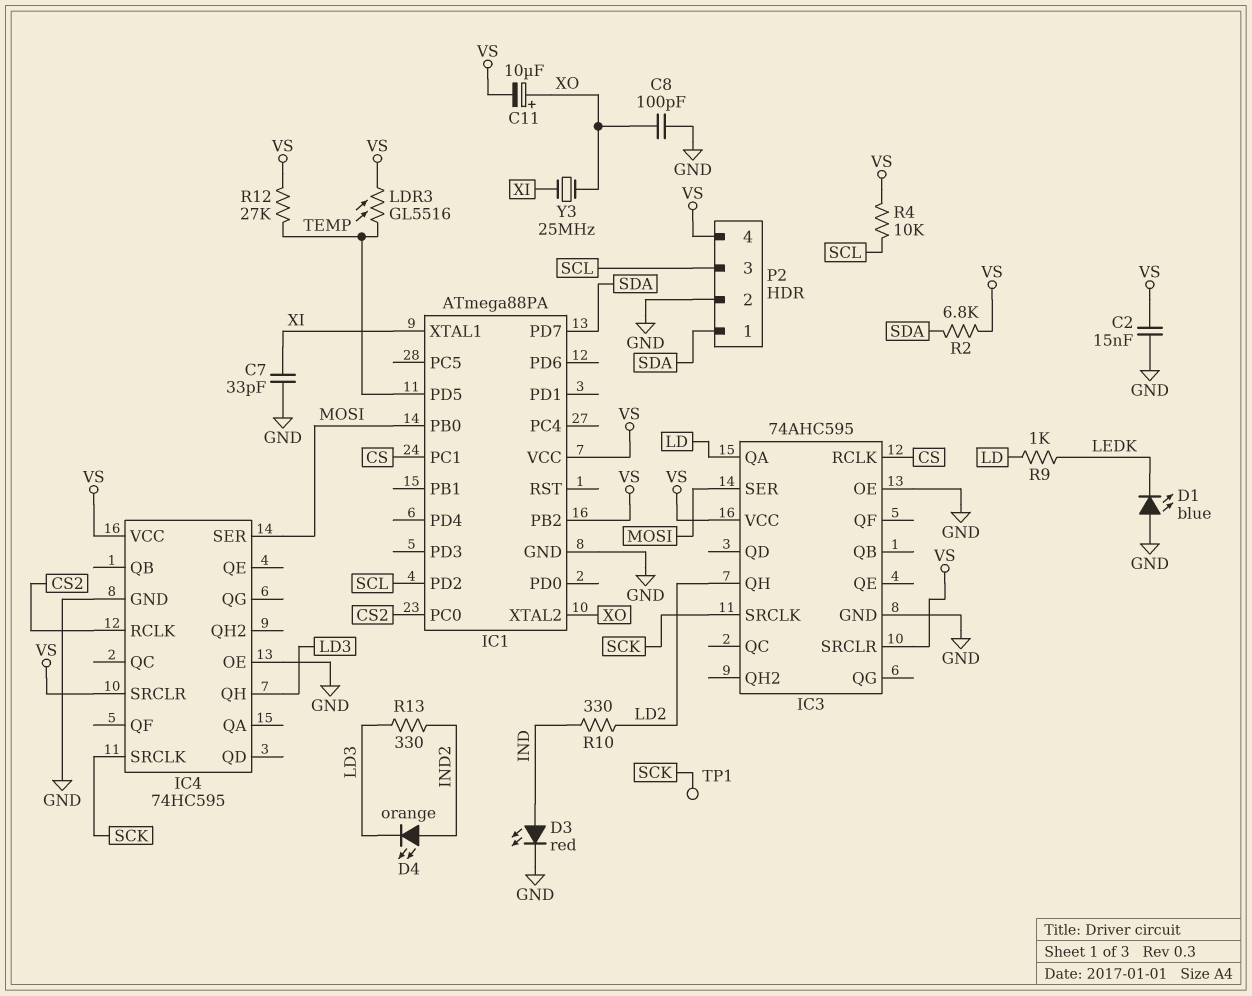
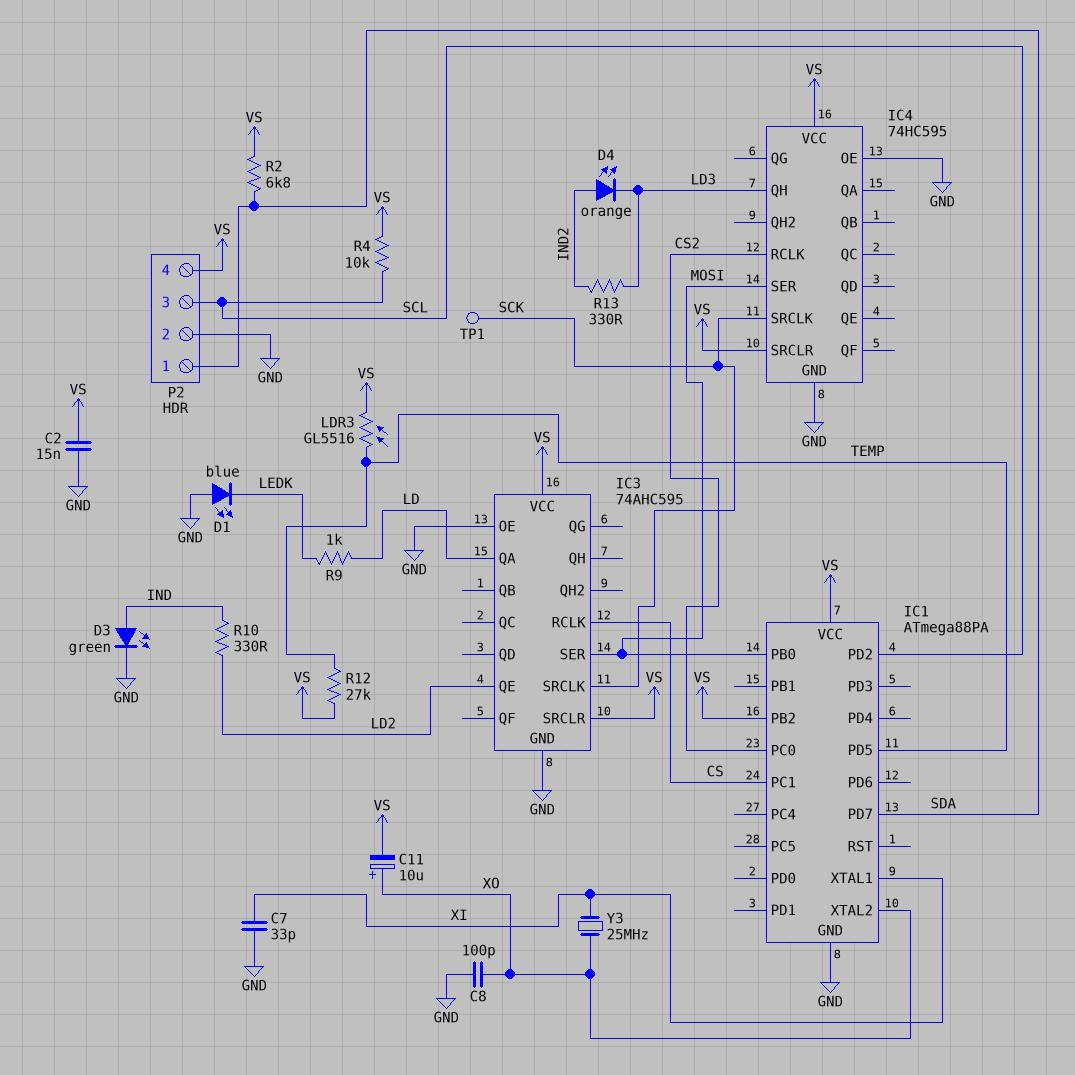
D3: LED red (A IND, K GND) -> LED green (A IND, K GND)
IC3 pin QE: none -> LD2
IC3 pin QH: LD2 -> none

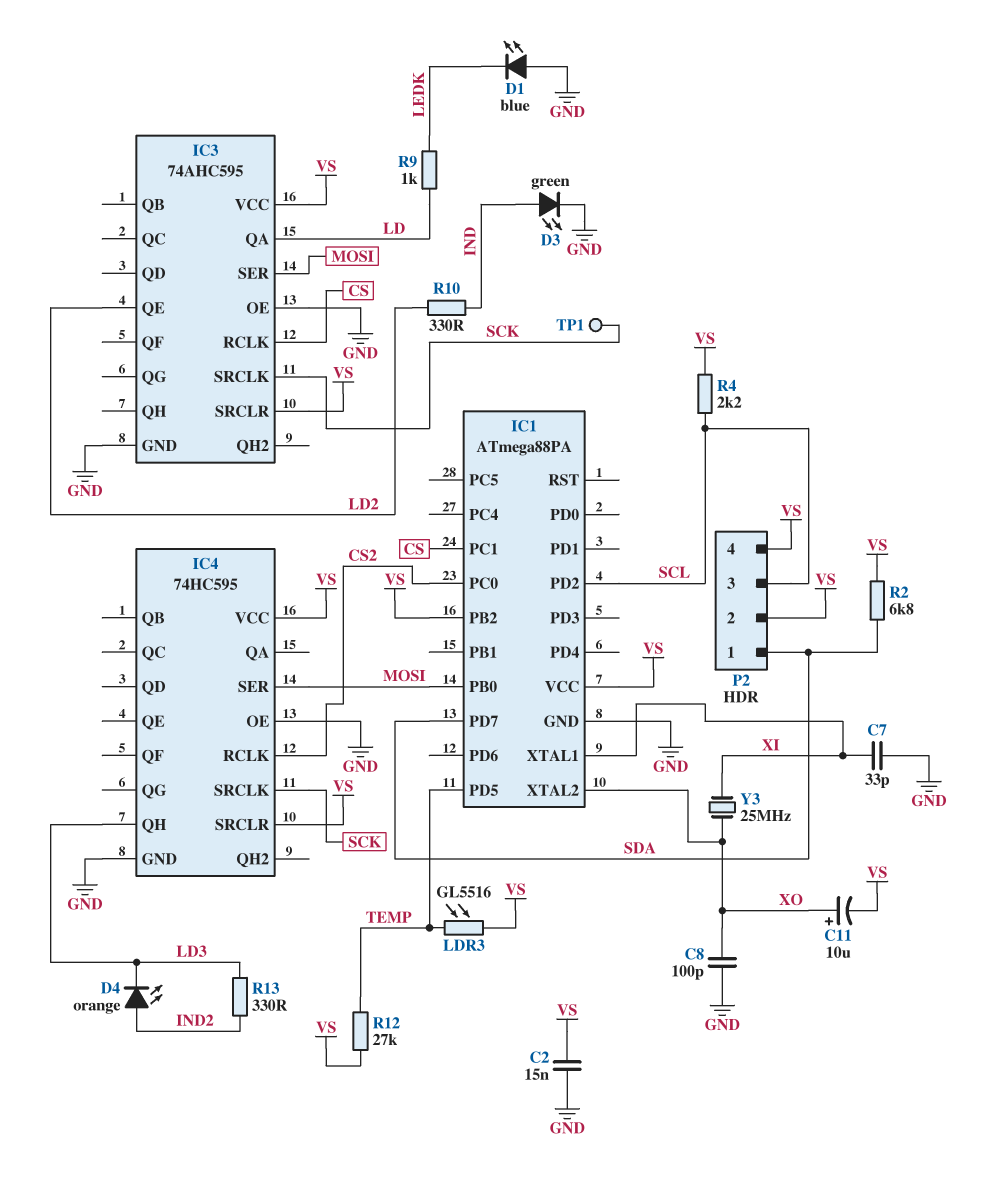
P2 pin 2: GND -> VS
R4: 10k (SCL, VS) -> 2.2k (SCL, VS)

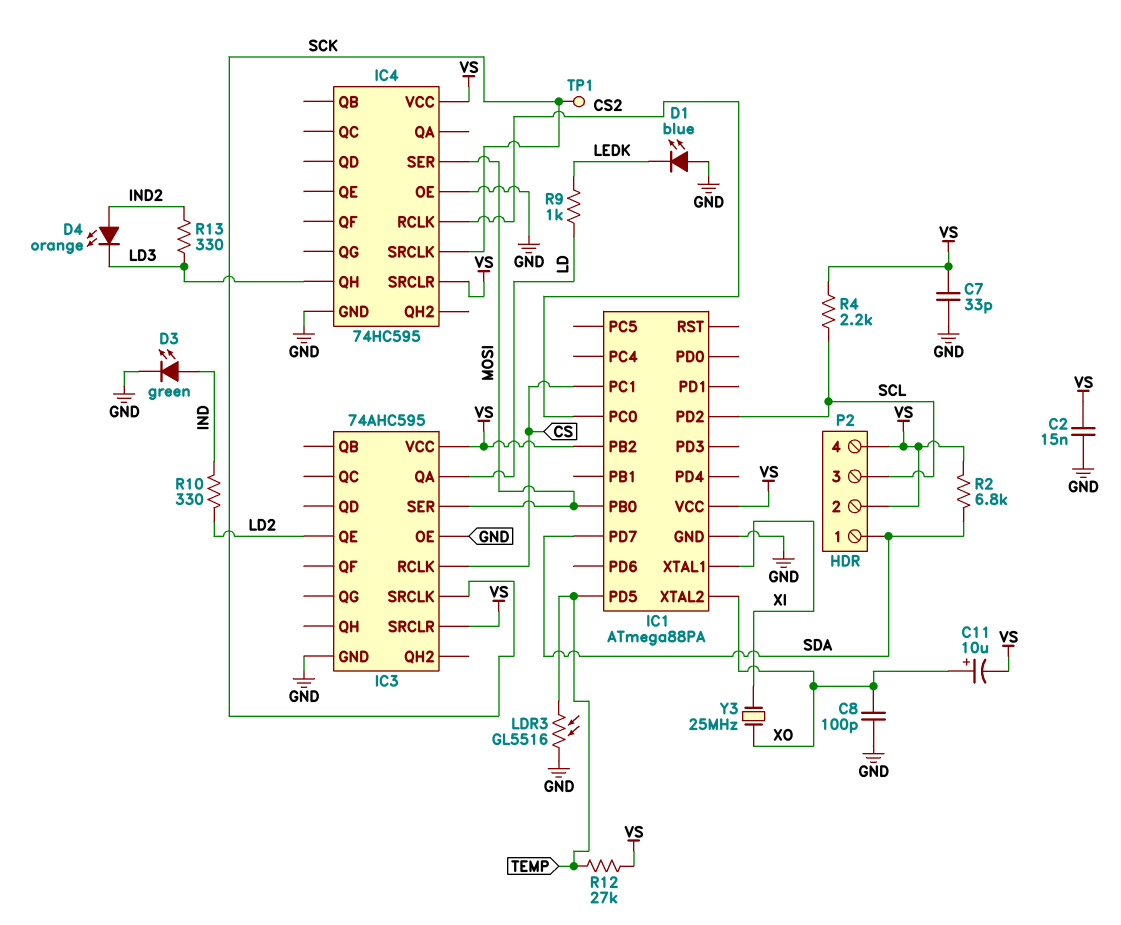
C7: 33pF (GND, XI) -> 33pF (GND, VS)
LDR3: GL5516 (TEMP, VS) -> GL5516 (GND, TEMP)

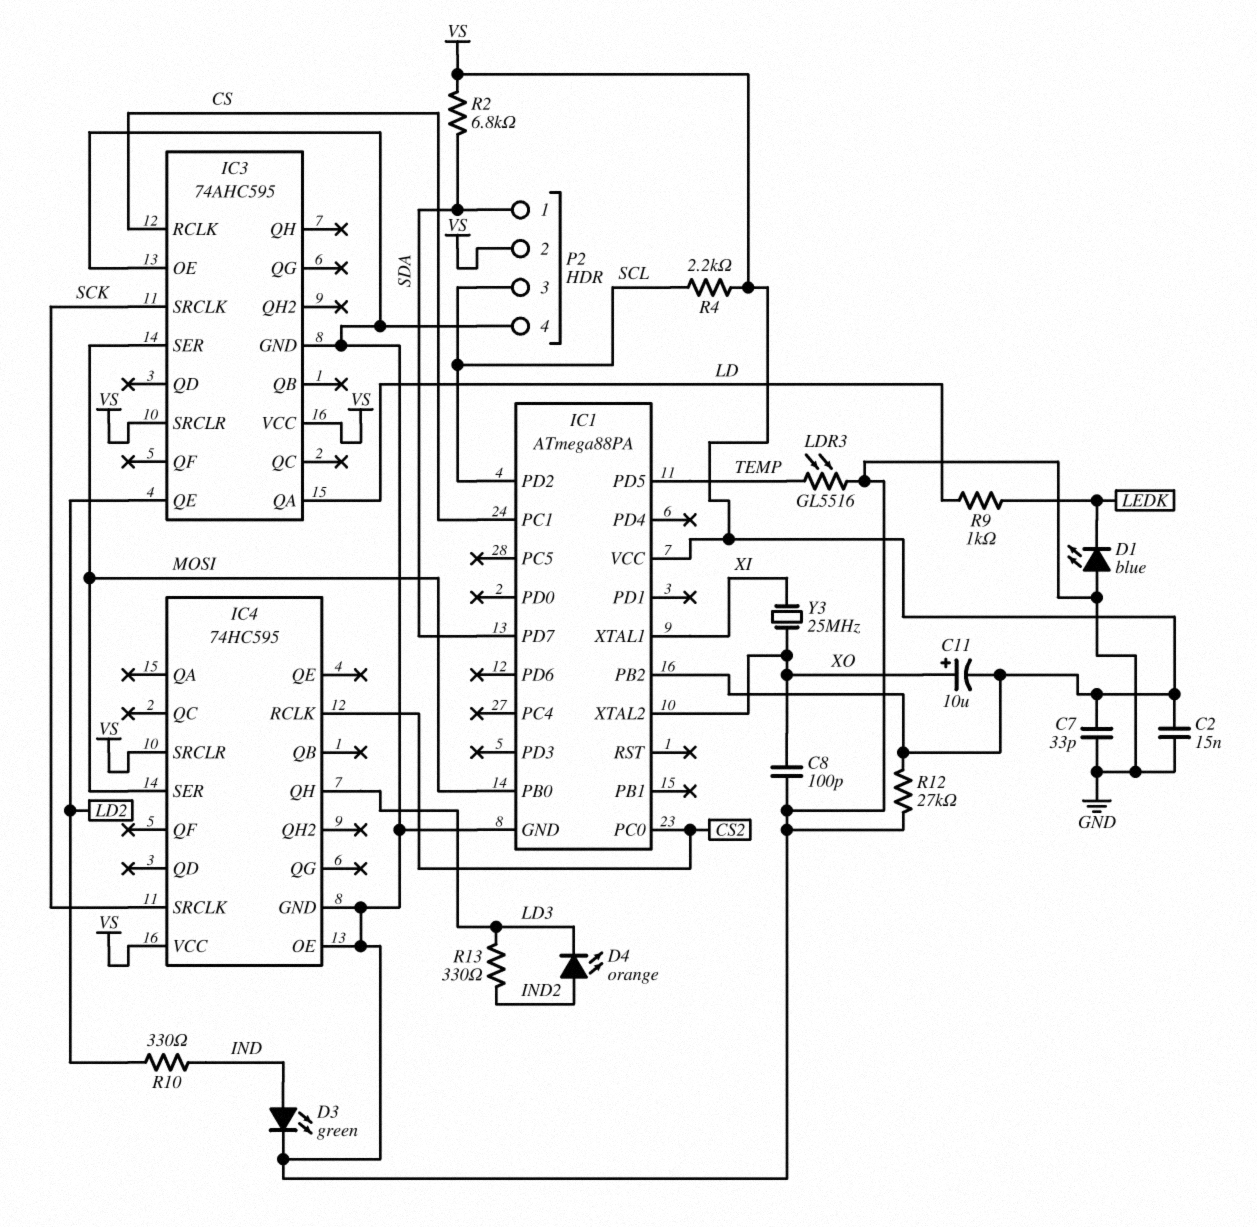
P2 pin 4: VS -> GND
R12: 27k (TEMP, VS) -> 27k (GND, VS)
TP1: test point (SCK) -> none

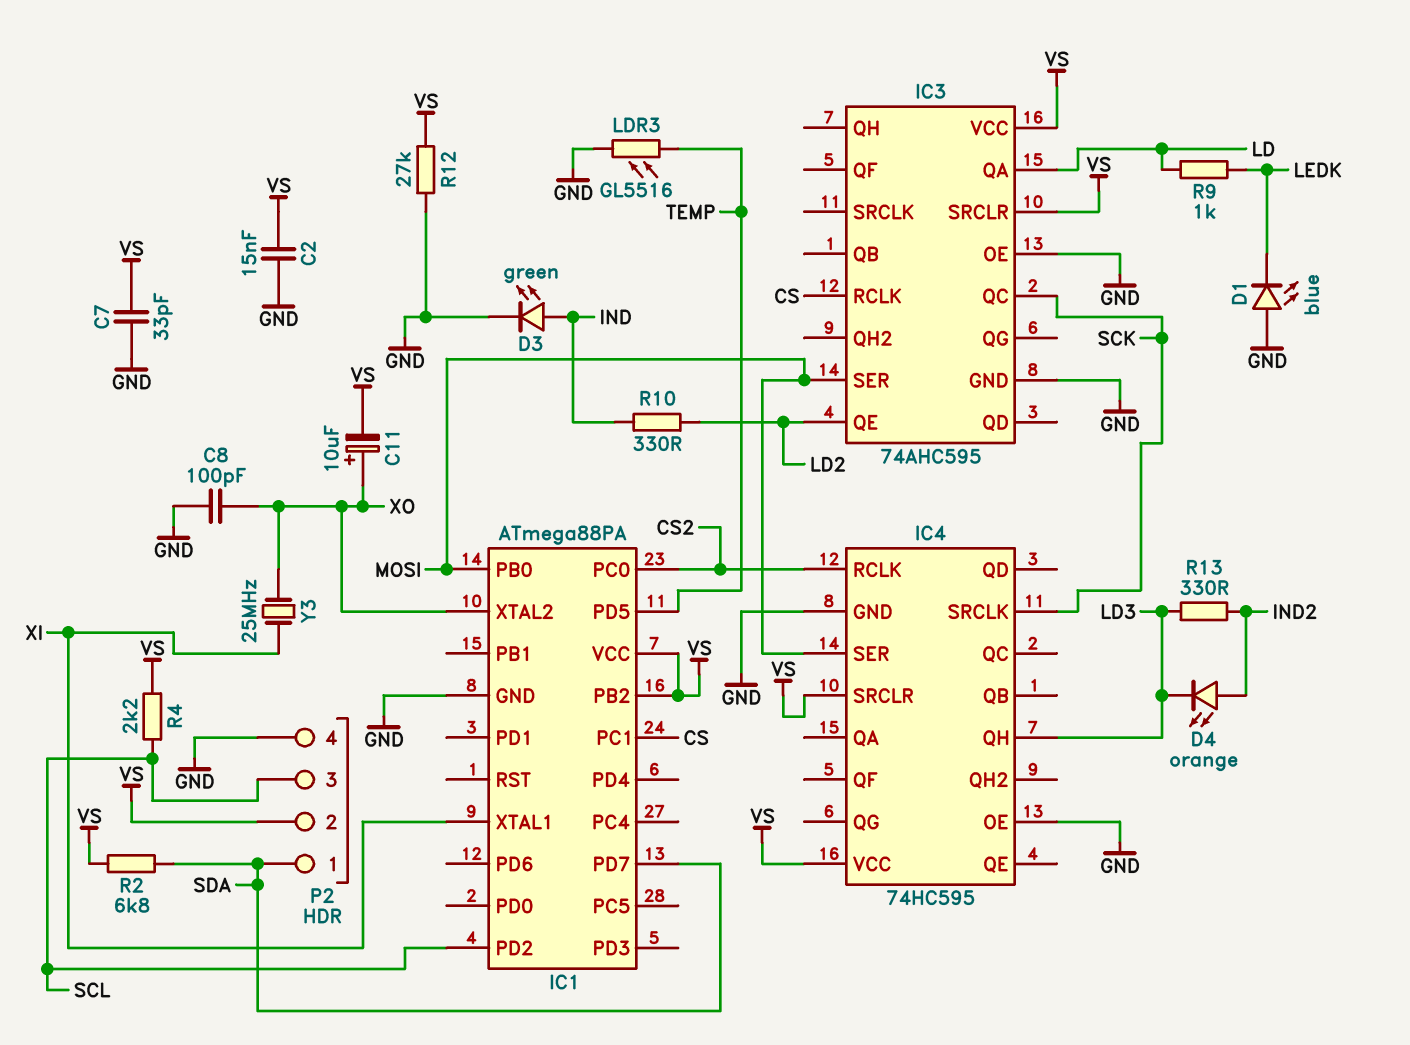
IC3 pin QC: none -> SCK
IC3 pin SRCLK: SCK -> none

